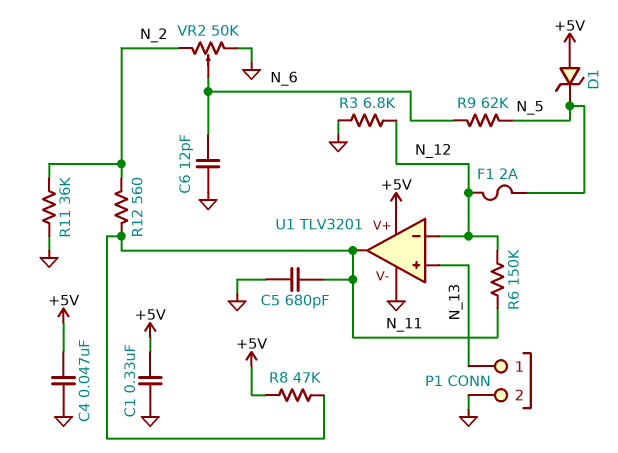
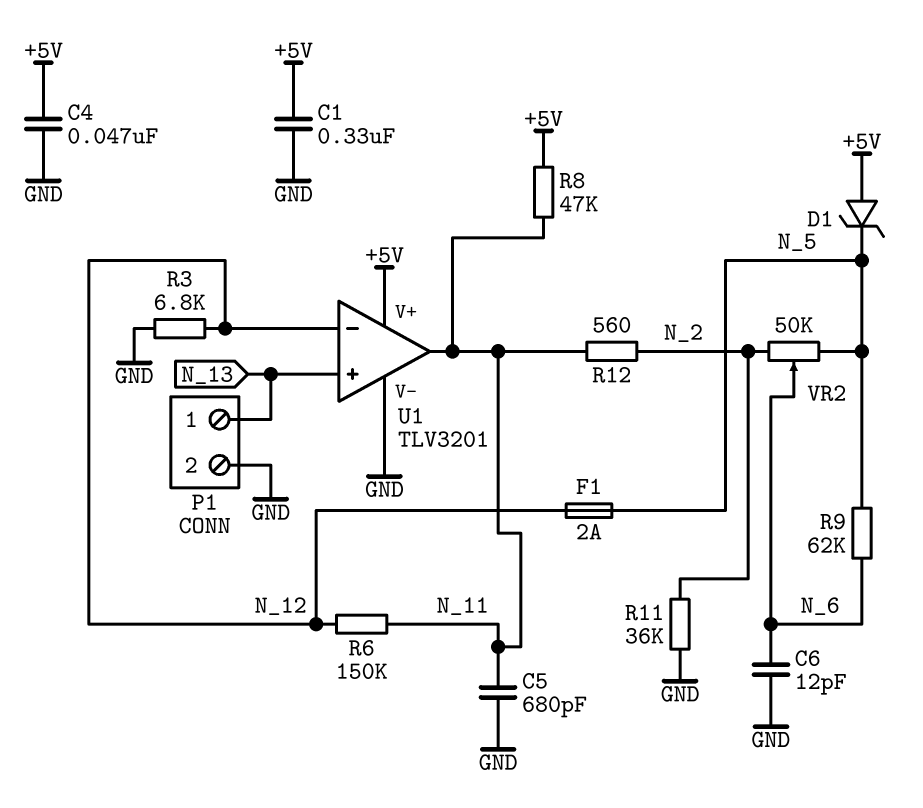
VR2: 50k (GND, N_2, wiper N_6) -> 50k (N_2, N_5, wiper N_6)

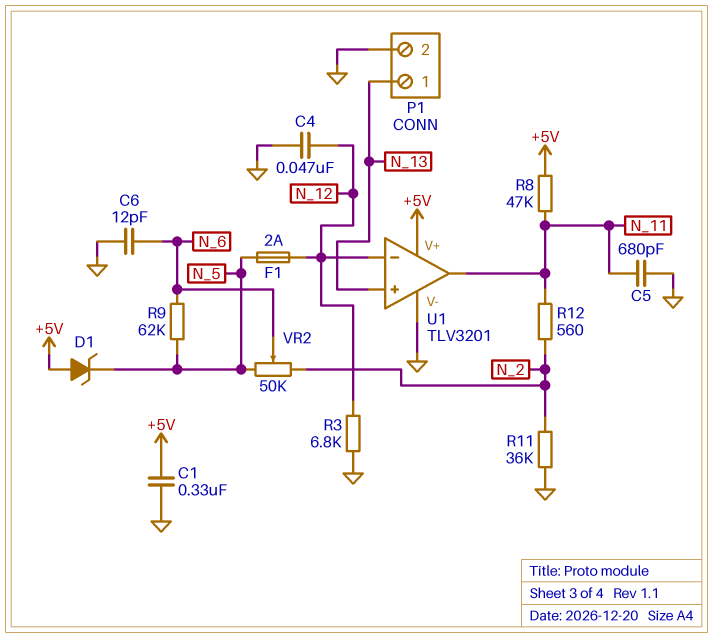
C4: 47nF (+5V, GND) -> 47nF (GND, N_12)
R6: 150k (N_11, N_12) -> none

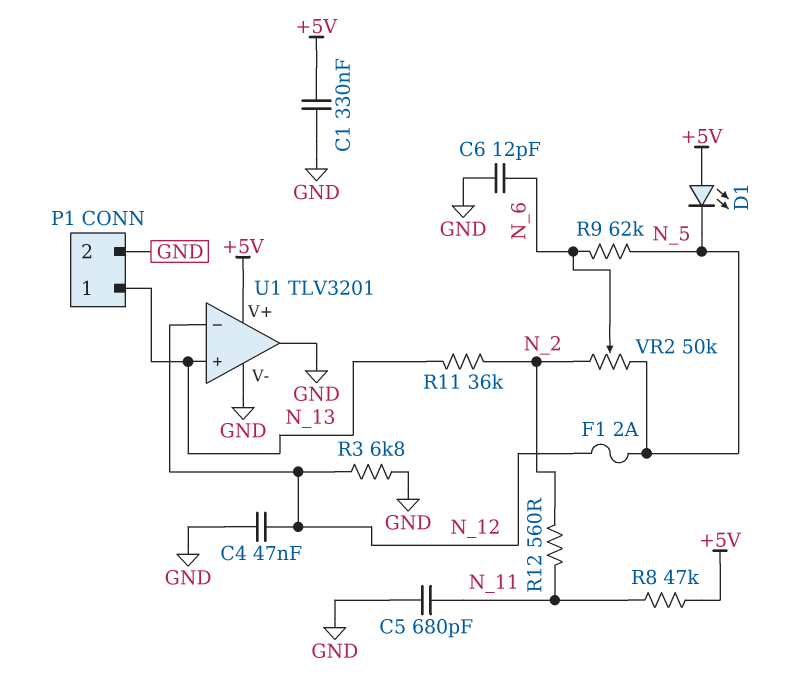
D1: zener (A +5V, K N_5) -> LED (A +5V, K N_5)
R11: 36k (GND, N_2) -> 36k (N_2, N_13)
U1 pin out: N_11 -> GND

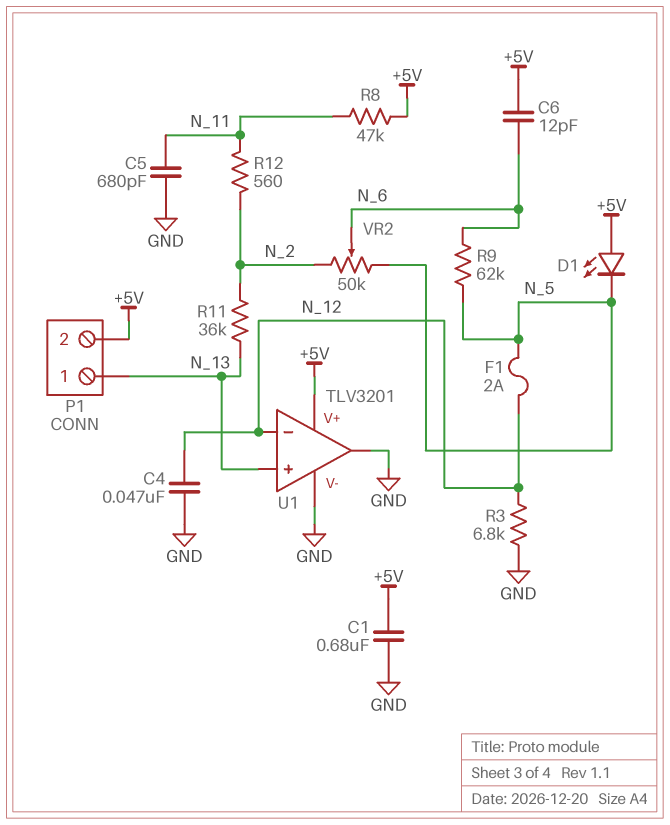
C1: 330nF (+5V, GND) -> 680nF (+5V, GND)
C6: 12pF (GND, N_6) -> 12pF (+5V, N_6)
P1 pin 2: GND -> +5V

